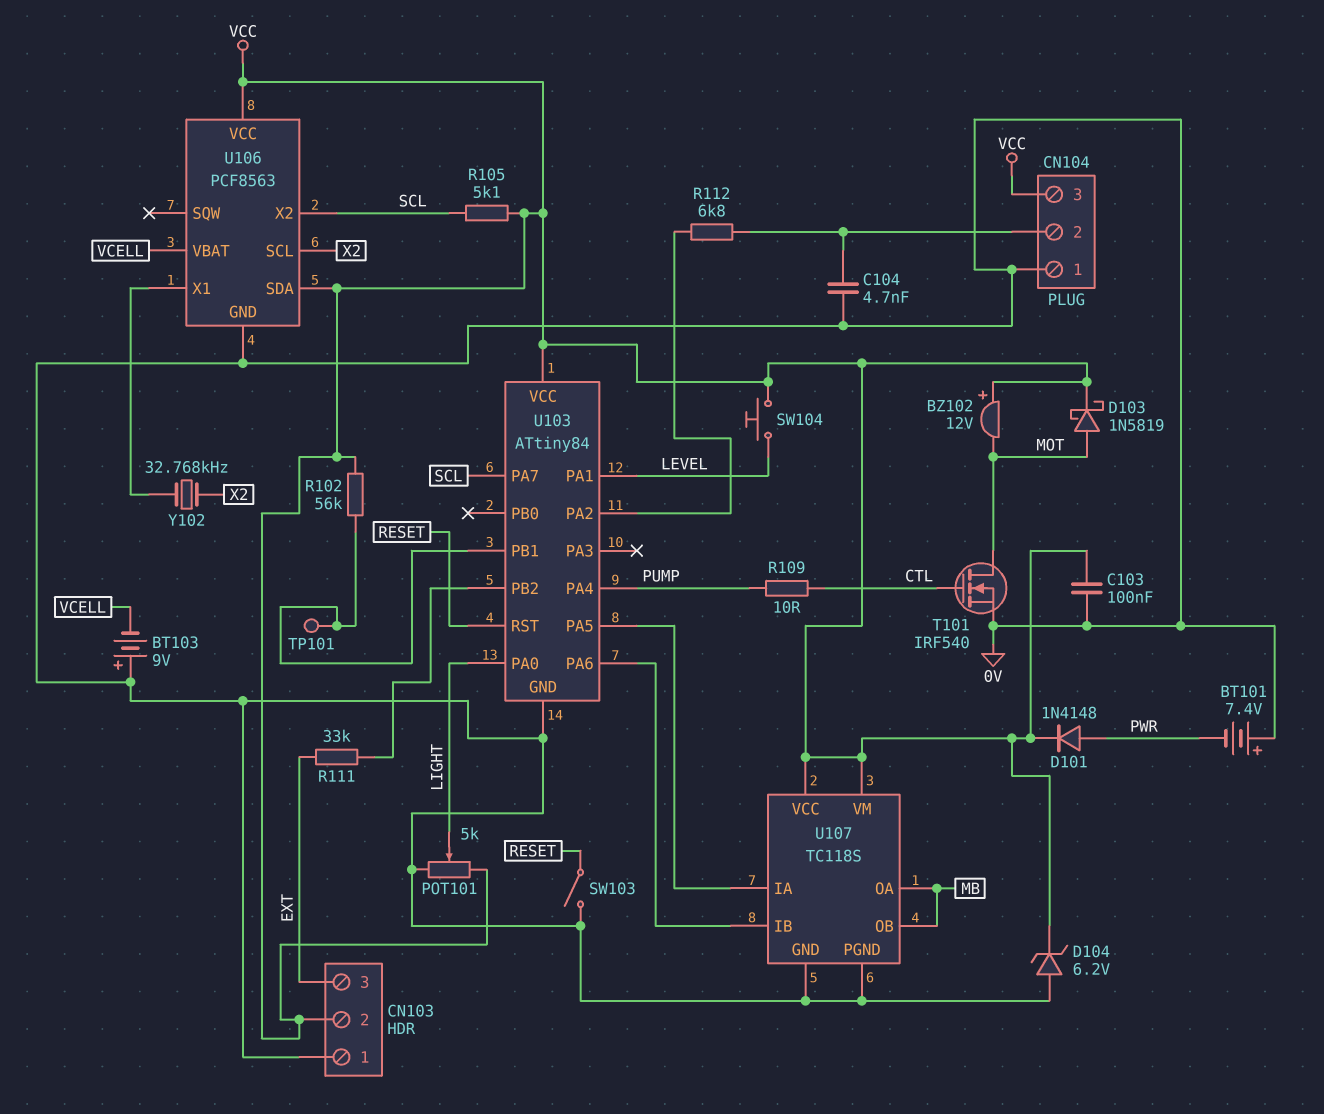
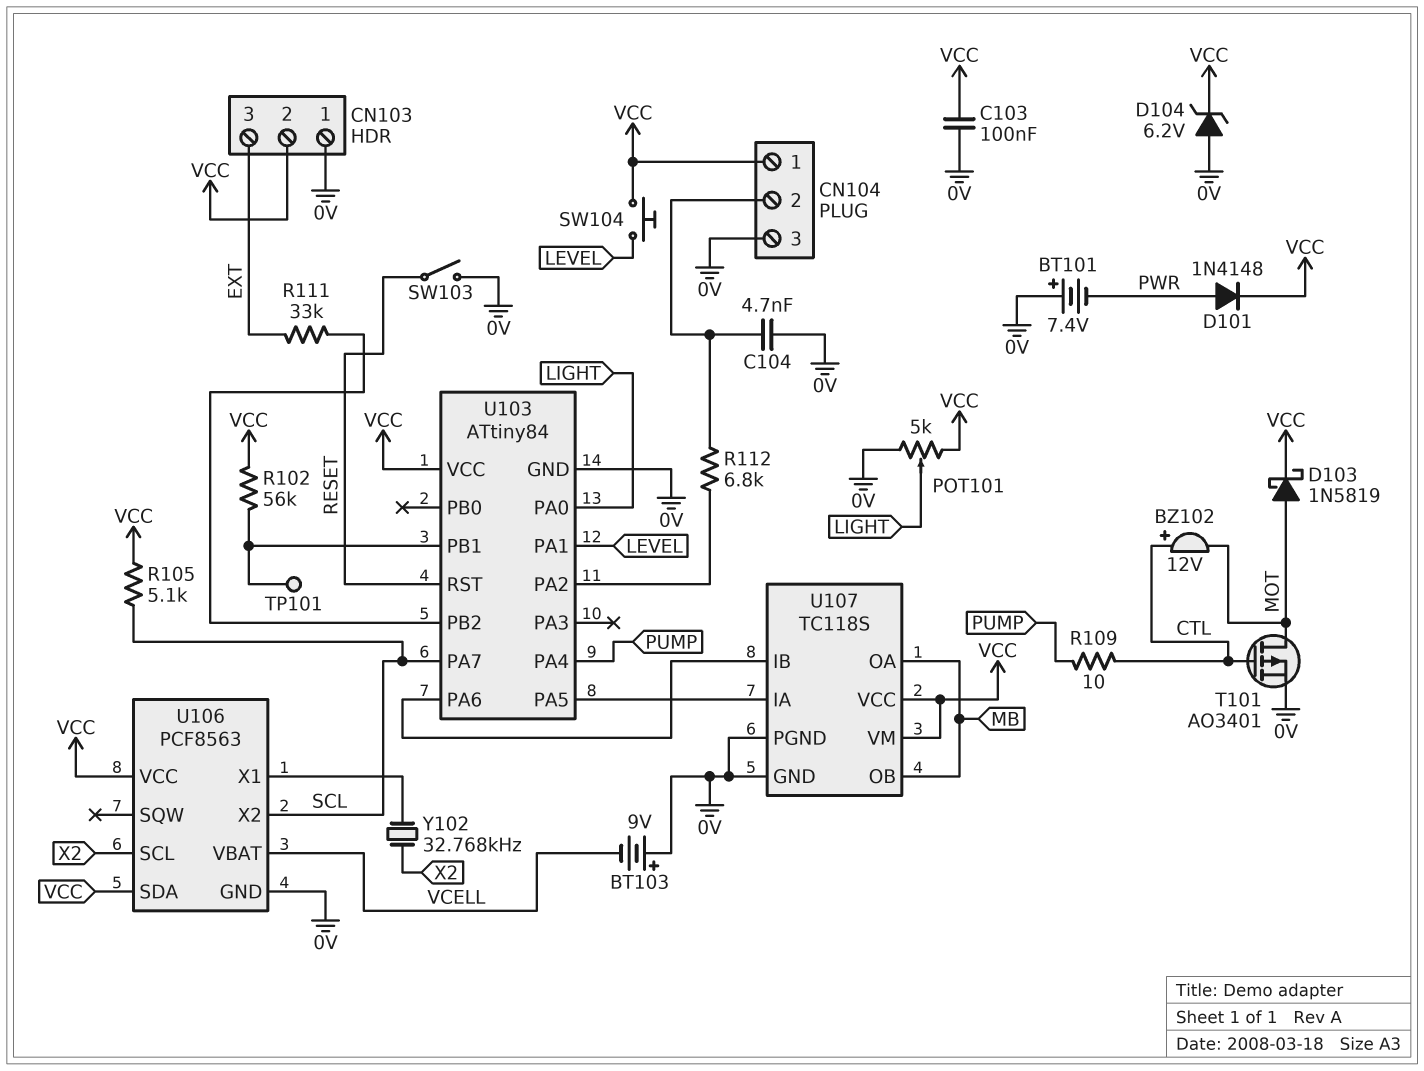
BZ102: buzzer 12V (plus VCC, minus MOT) -> buzzer 12V (plus CTL, minus MOT)
CN104 pin 1: 0V -> VCC
CN104 pin 3: VCC -> 0V
T101: NMOS IRF540 (G CTL, D MOT, S 0V) -> PMOS AO3401 (G CTL, D MOT, S 0V)

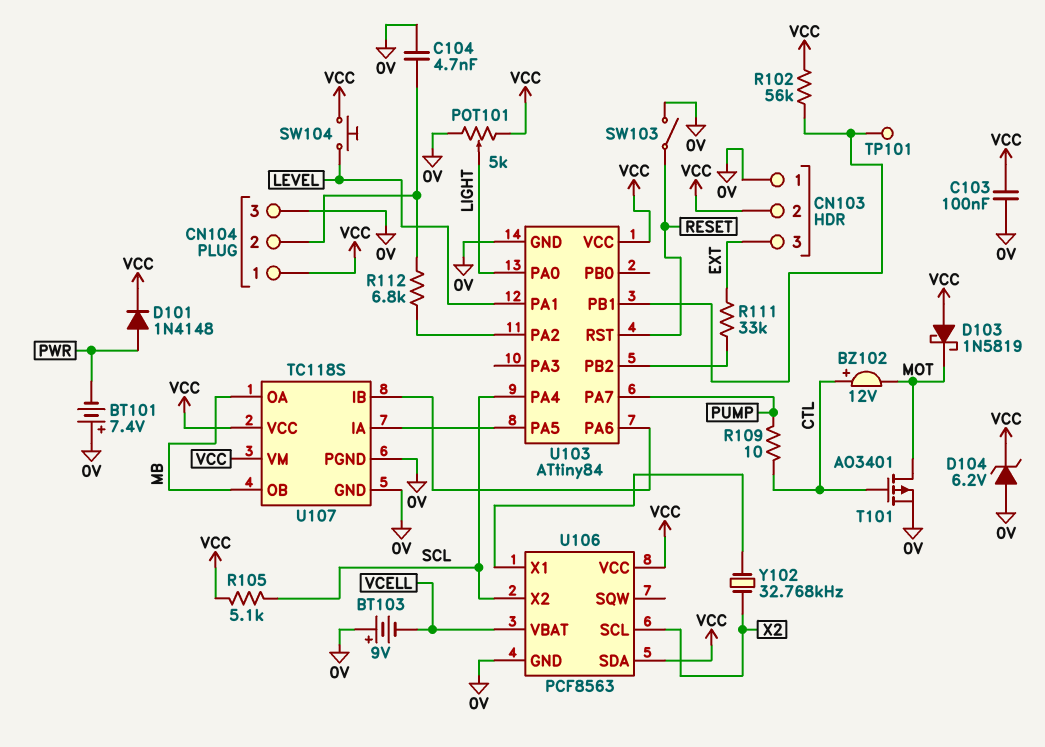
D103: schottky 1N5819 (A MOT, K VCC) -> schottky 1N5819 (A VCC, K MOT)
U103 pin PA4: PUMP -> SCL
U103 pin PA7: SCL -> PUMP

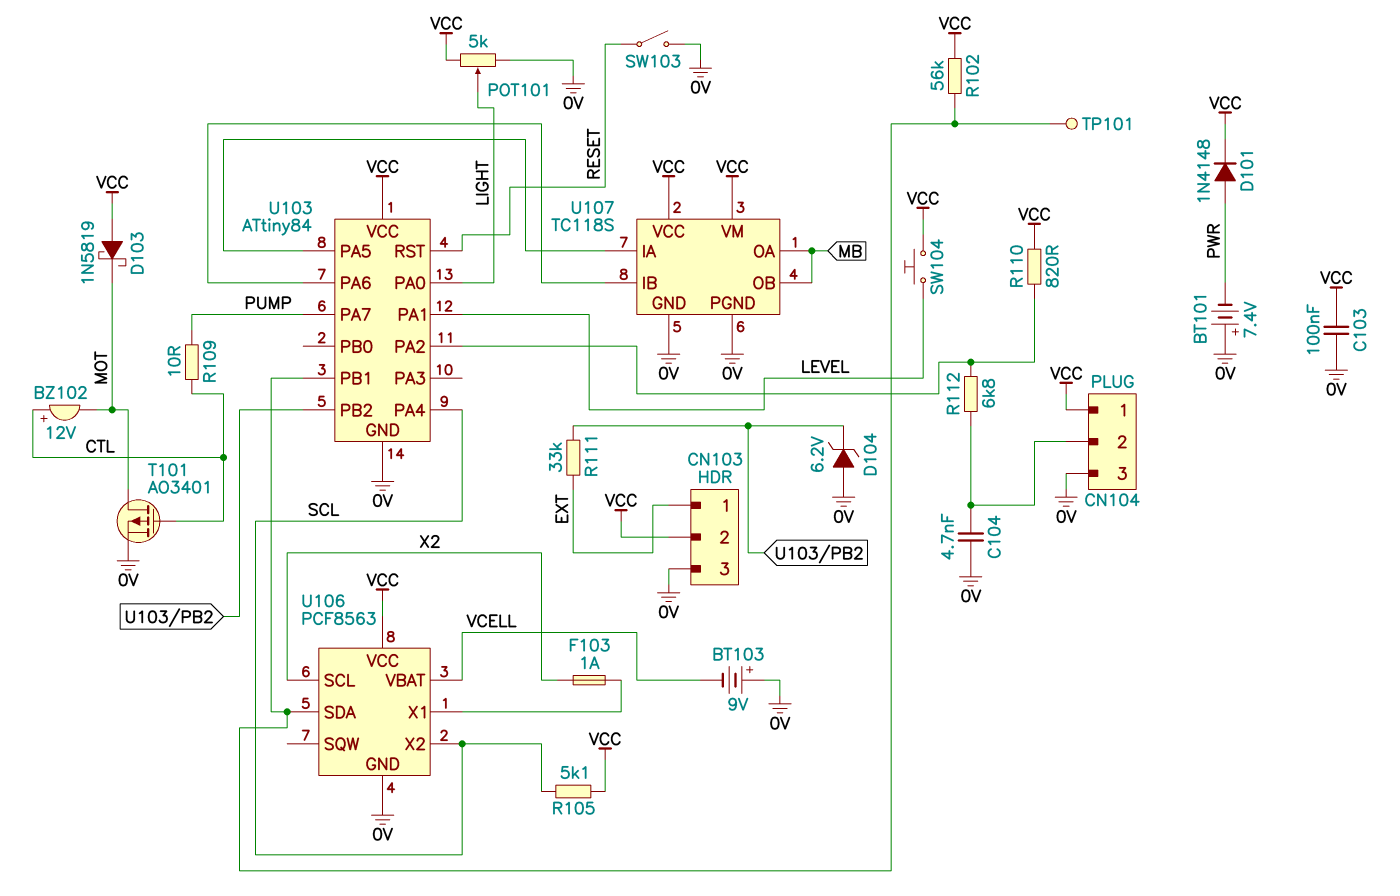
CN103 pin 1: 0V -> EXT
CN103 pin 3: EXT -> 0V
D104: zener 6.2V (A 0V, K VCC) -> zener 6.2V (A 0V, K U103/PB2)
F103: none -> 1A (U106/X1, X2)
R110: none -> 820 (U103/PA2, VCC)
U106 pin SDA: VCC -> U103/PB1
Y102: 32.768kHz (U106/X1, X2) -> none

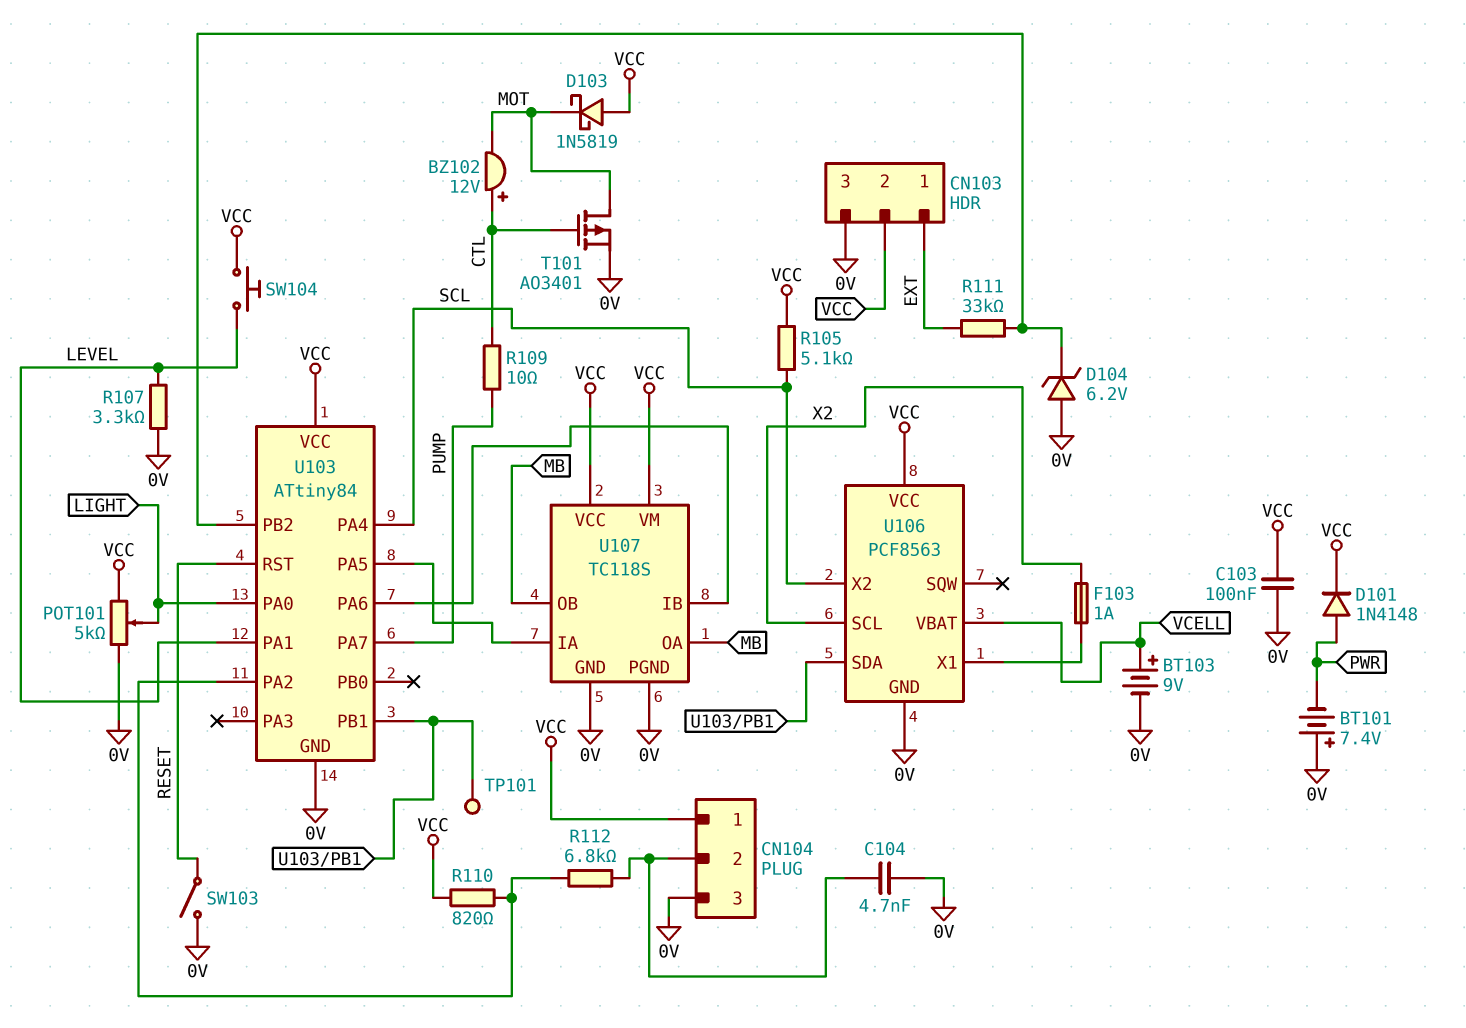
BT103: 9V (plus 0V, minus VCELL) -> 9V (plus VCELL, minus 0V)
R102: 56k (U103/PB1, VCC) -> none
R107: none -> 3.3k (0V, LEVEL)

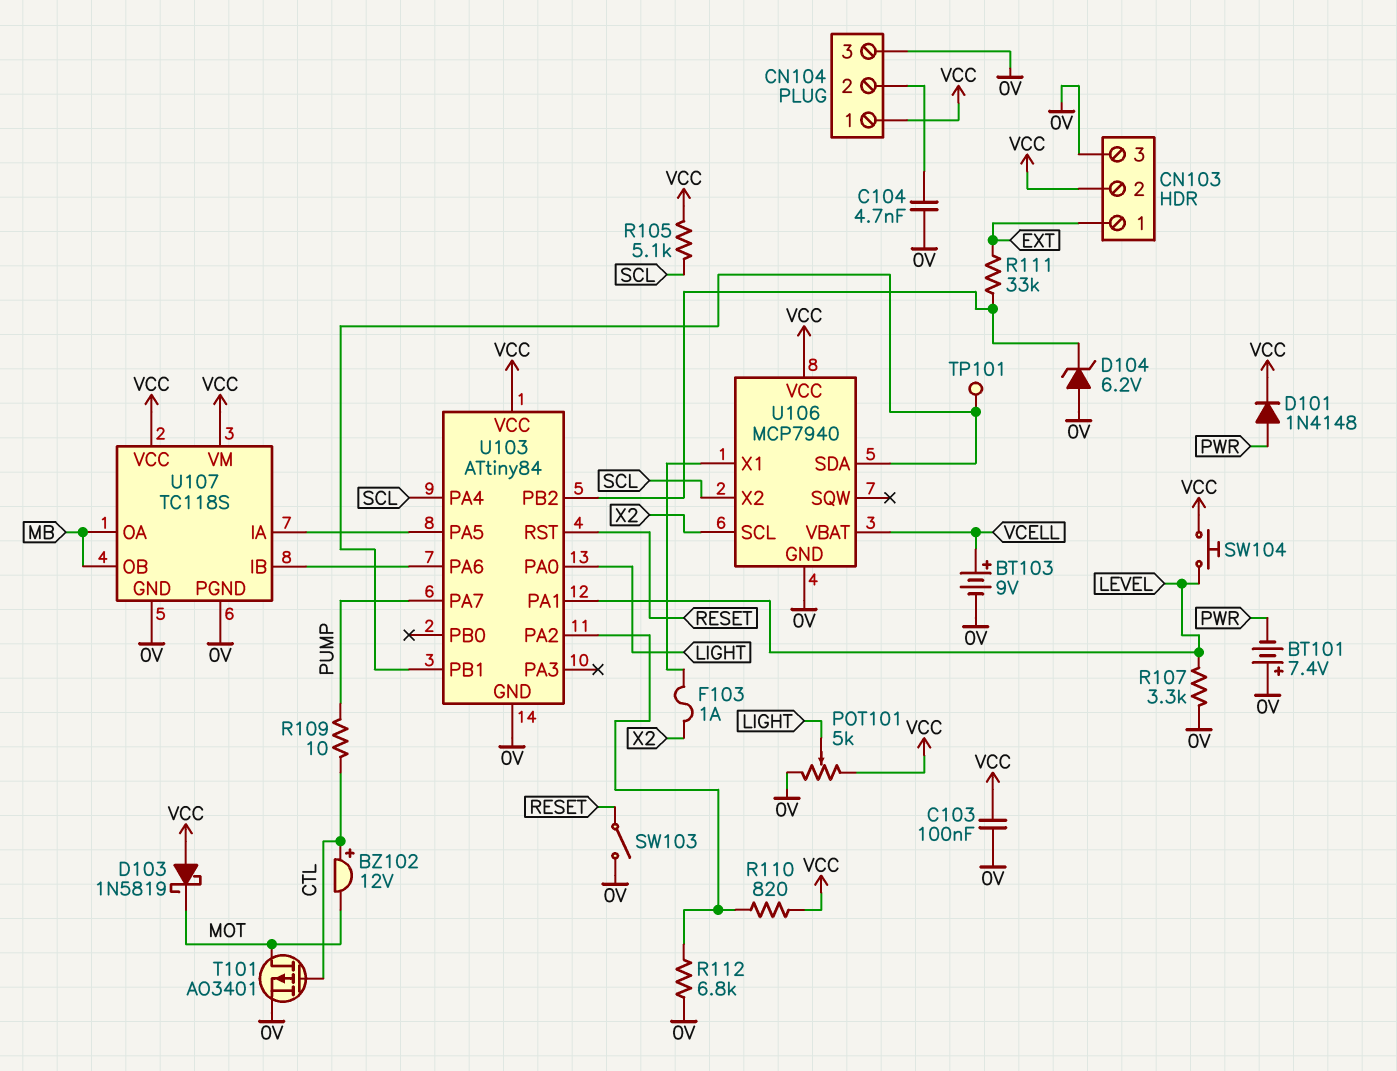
R112: 6.8k (CN104/2, U103/PA2) -> 6.8k (0V, U103/PA2)
U106: PCF8563 -> MCP7940

